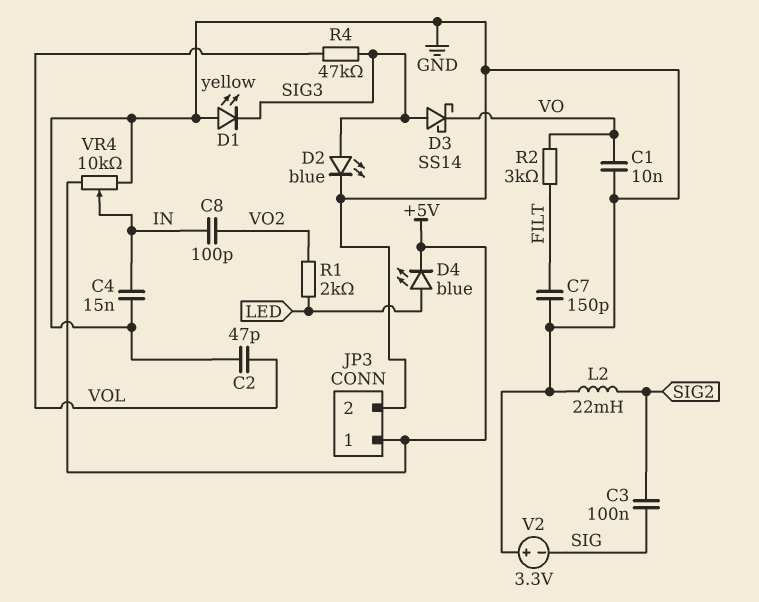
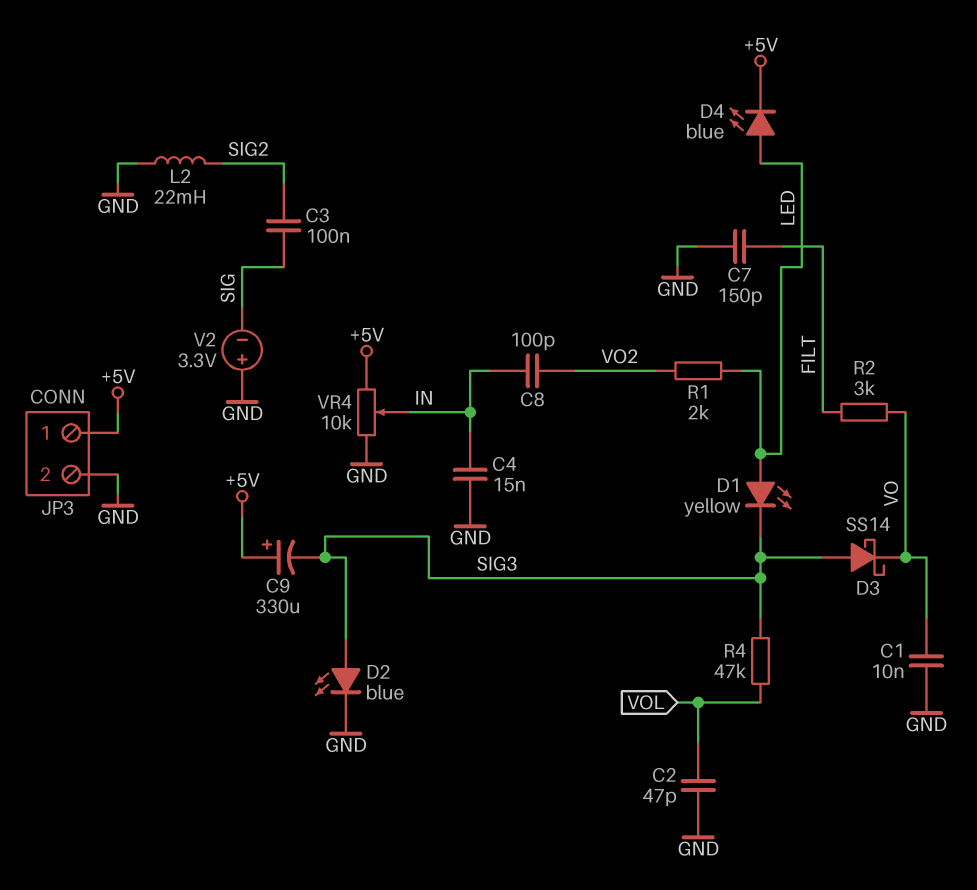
C9: none -> 330uF (plus +5V, minus SIG3)
D1: LED yellow (A GND, K SIG3) -> LED yellow (A LED, K SIG3)

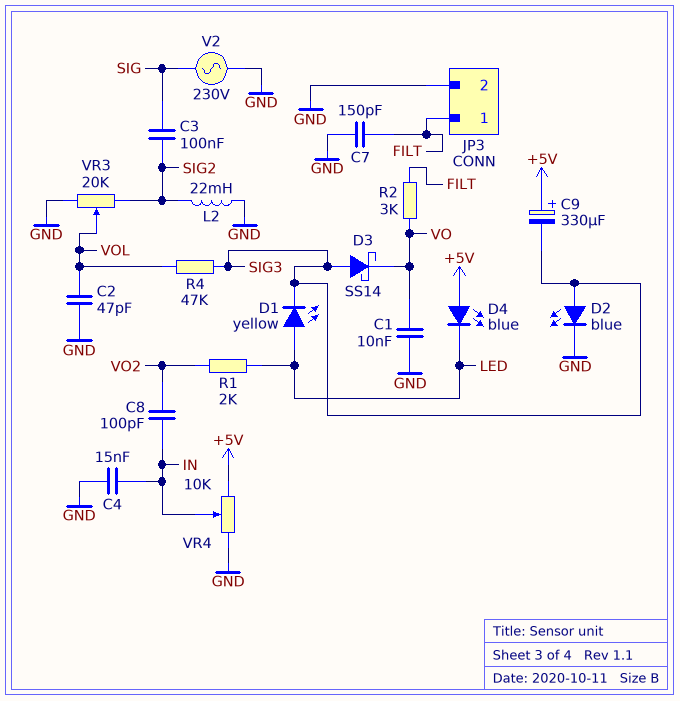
D4: LED blue (A LED, K +5V) -> LED blue (A +5V, K LED)
JP3 pin 1: +5V -> FILT
V2: 3.3V (plus GND, minus SIG) -> AC 230V (GND, SIG)
VR3: none -> 20k (GND, SIG2, wiper VOL)

